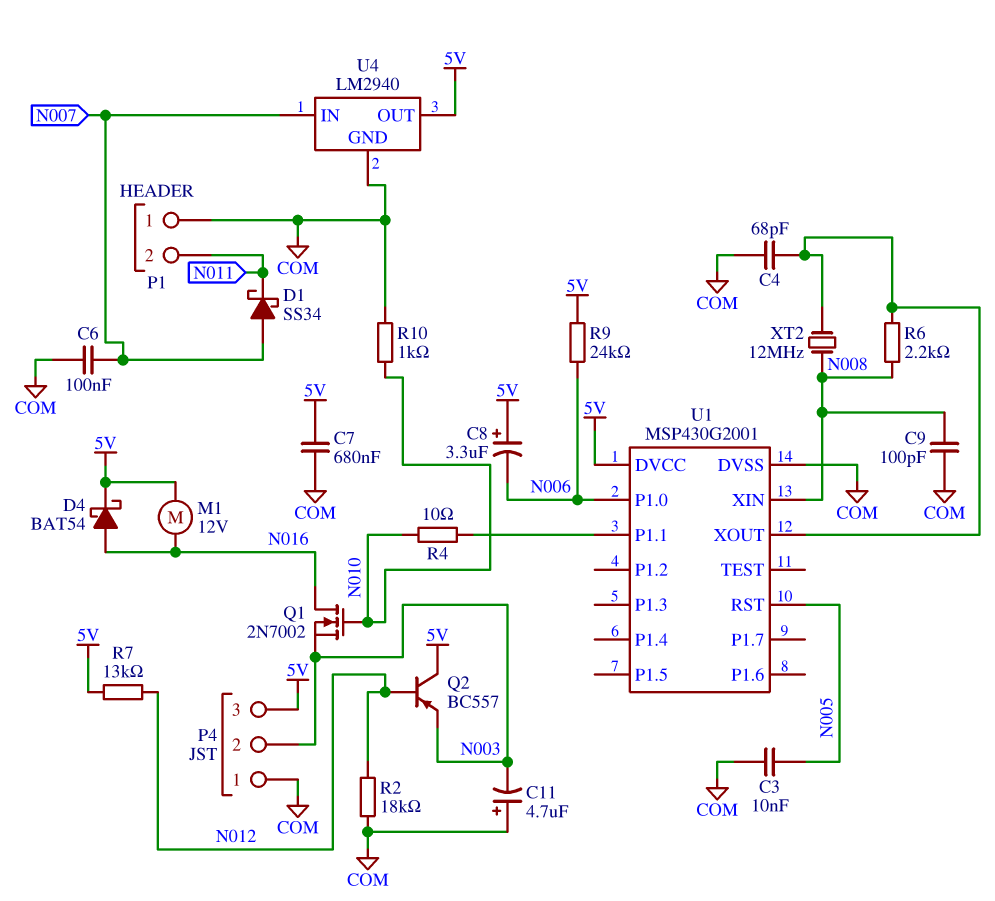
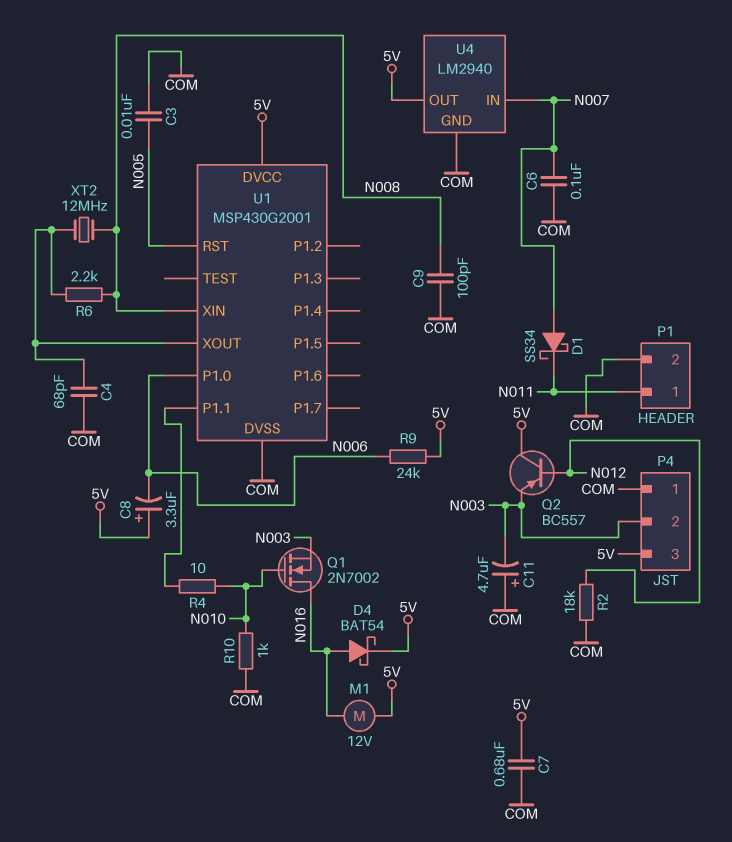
P1 pin 1: COM -> N011
P1 pin 2: N011 -> COM
R7: 13k (5V, N012) -> none

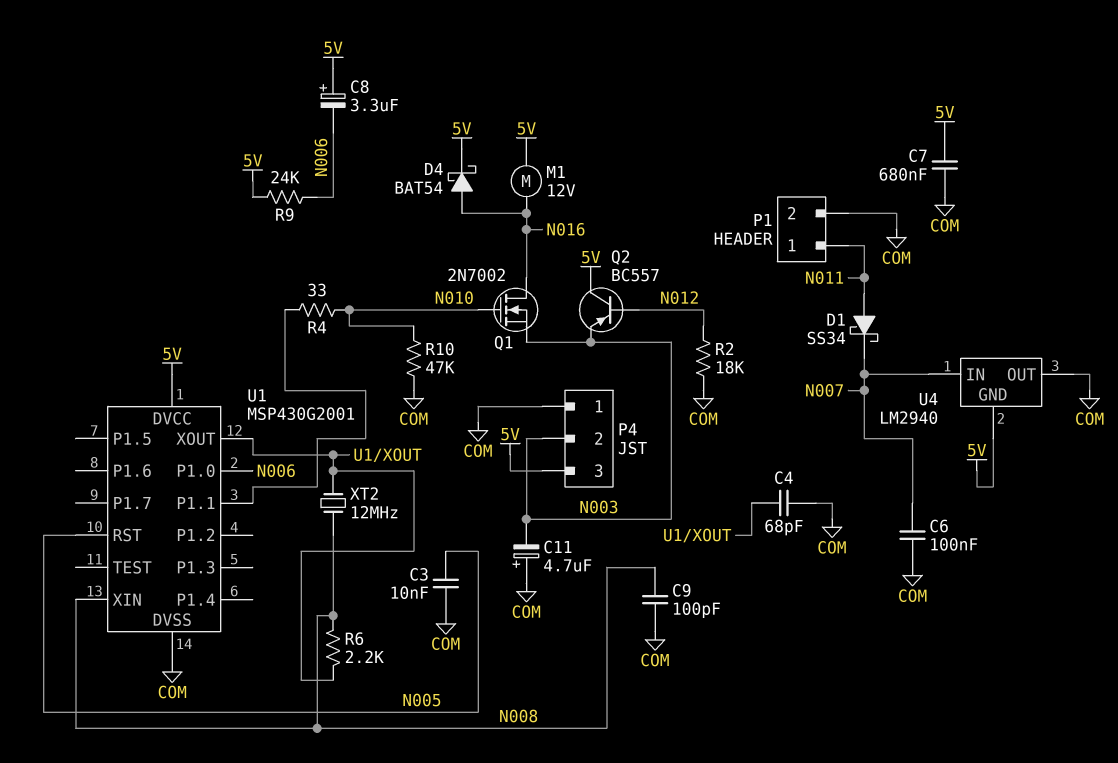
D1: schottky SS34 (A N007, K N011) -> schottky SS34 (A N011, K N007)
R4: 10 (N010, U1/P1.1) -> 33 (N010, U1/P1.1)
R10: 1k (COM, N010) -> 47k (COM, N010)
U4 pin GND: COM -> 5V
U4 pin OUT: 5V -> COM

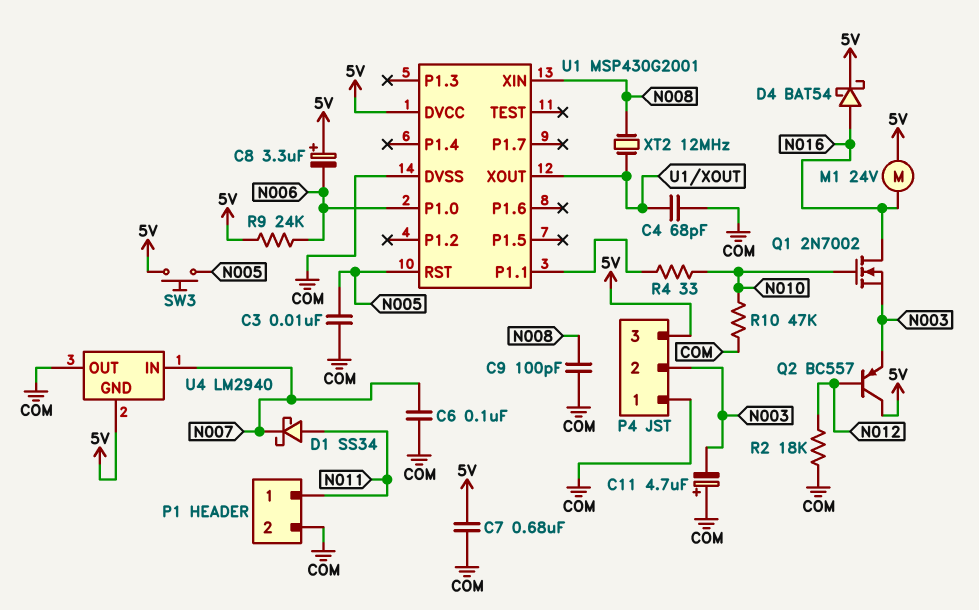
M1: motor 12V (5V, N016) -> motor 24V (5V, N016)
R6: 2.2k (N008, U1/XOUT) -> none
SW3: none -> button (5V, N005)

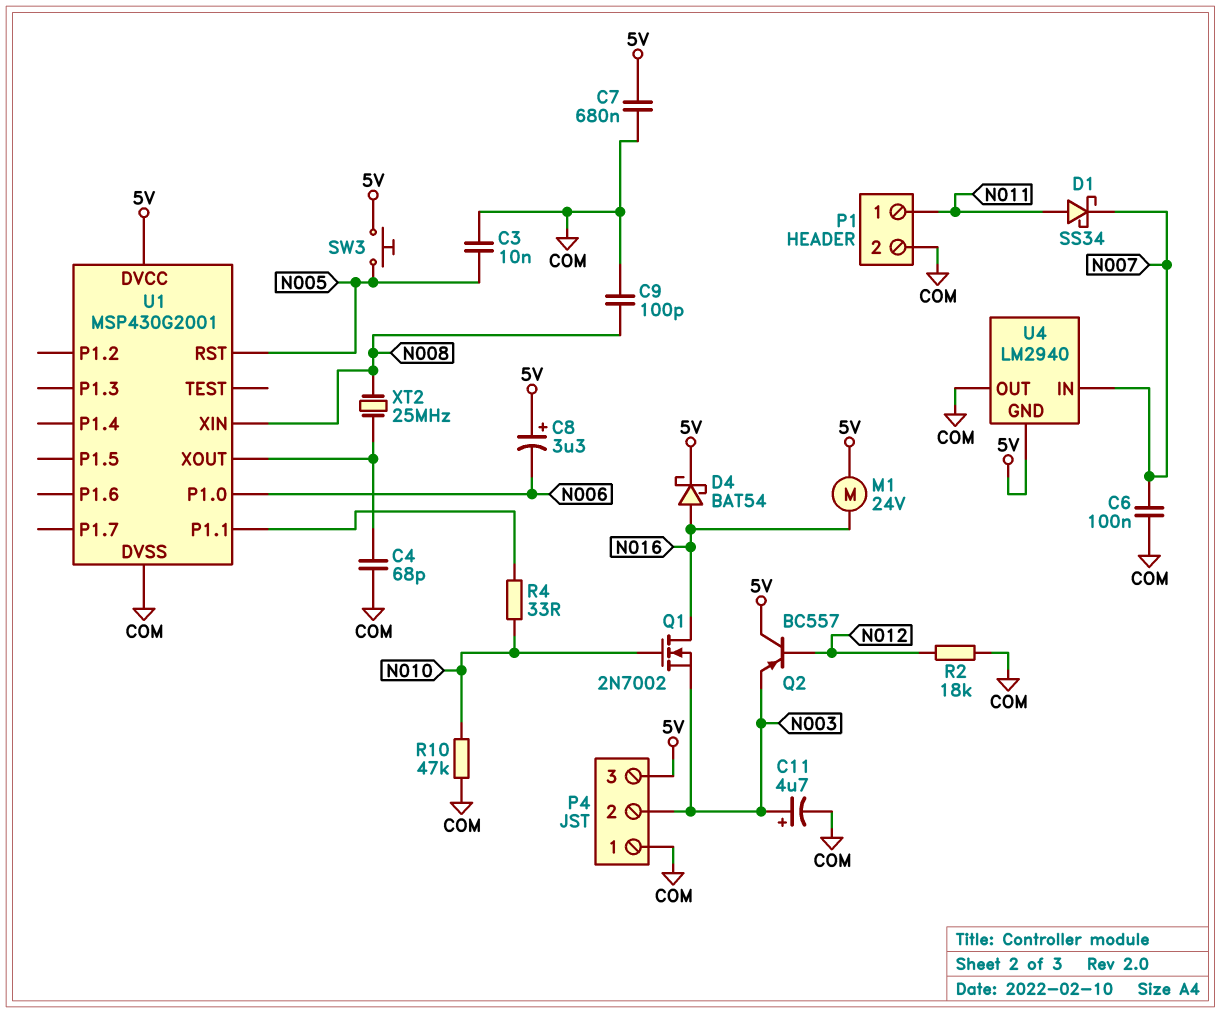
C11: 4.7uF (plus COM, minus N003) -> 4.7uF (plus N003, minus COM)
R9: 24k (5V, N006) -> none
XT2: 12MHz (N008, U1/XOUT) -> 25MHz (N008, U1/XOUT)

